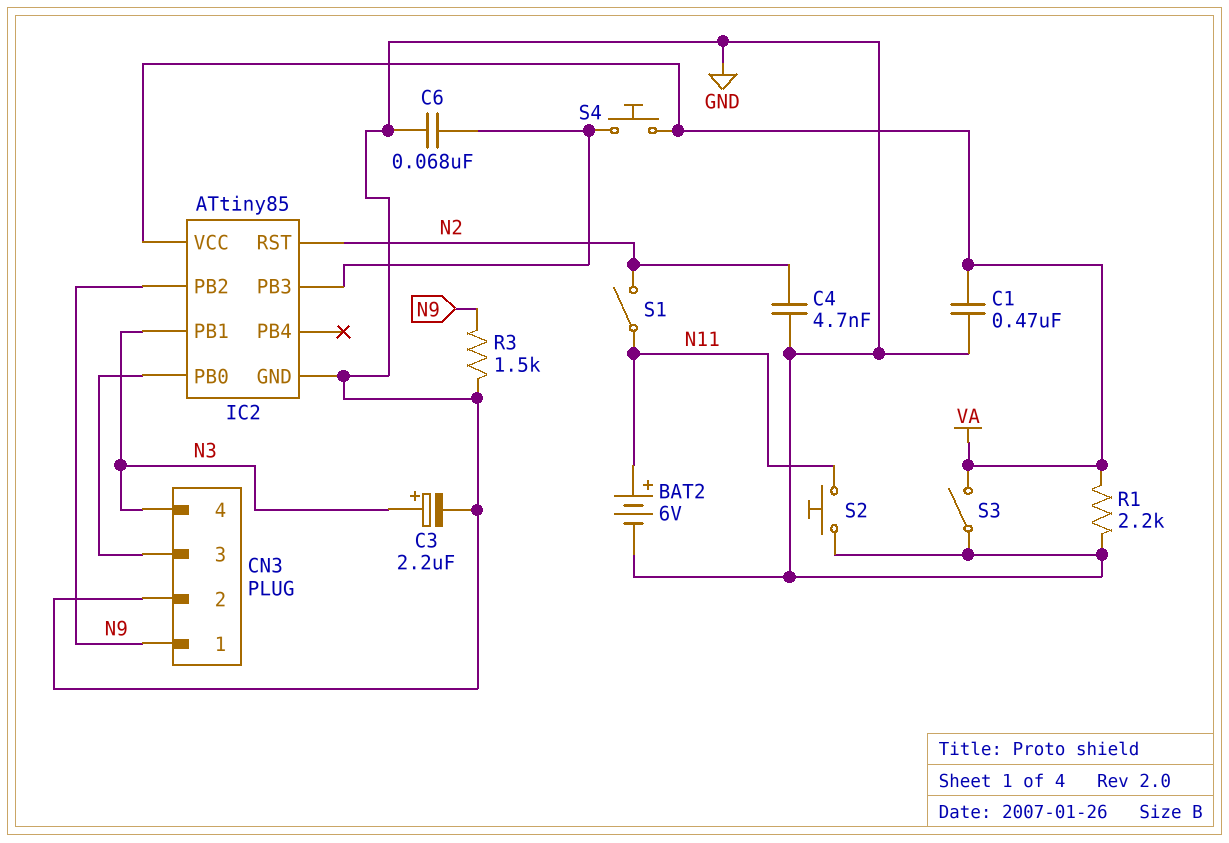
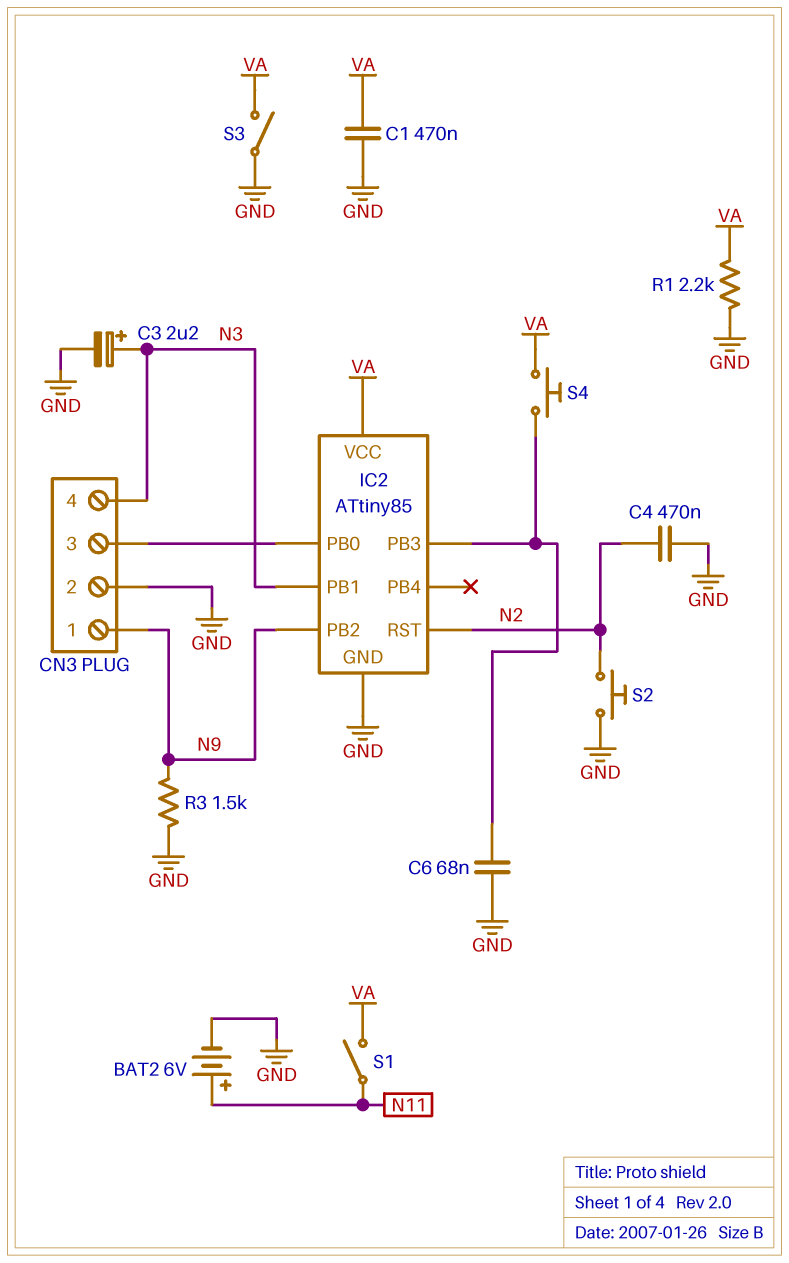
C4: 4.7nF (GND, N2) -> 470nF (GND, N2)
S1: switch (N2, N11) -> switch (N11, VA)
S2: button (GND, N11) -> button (GND, N2)

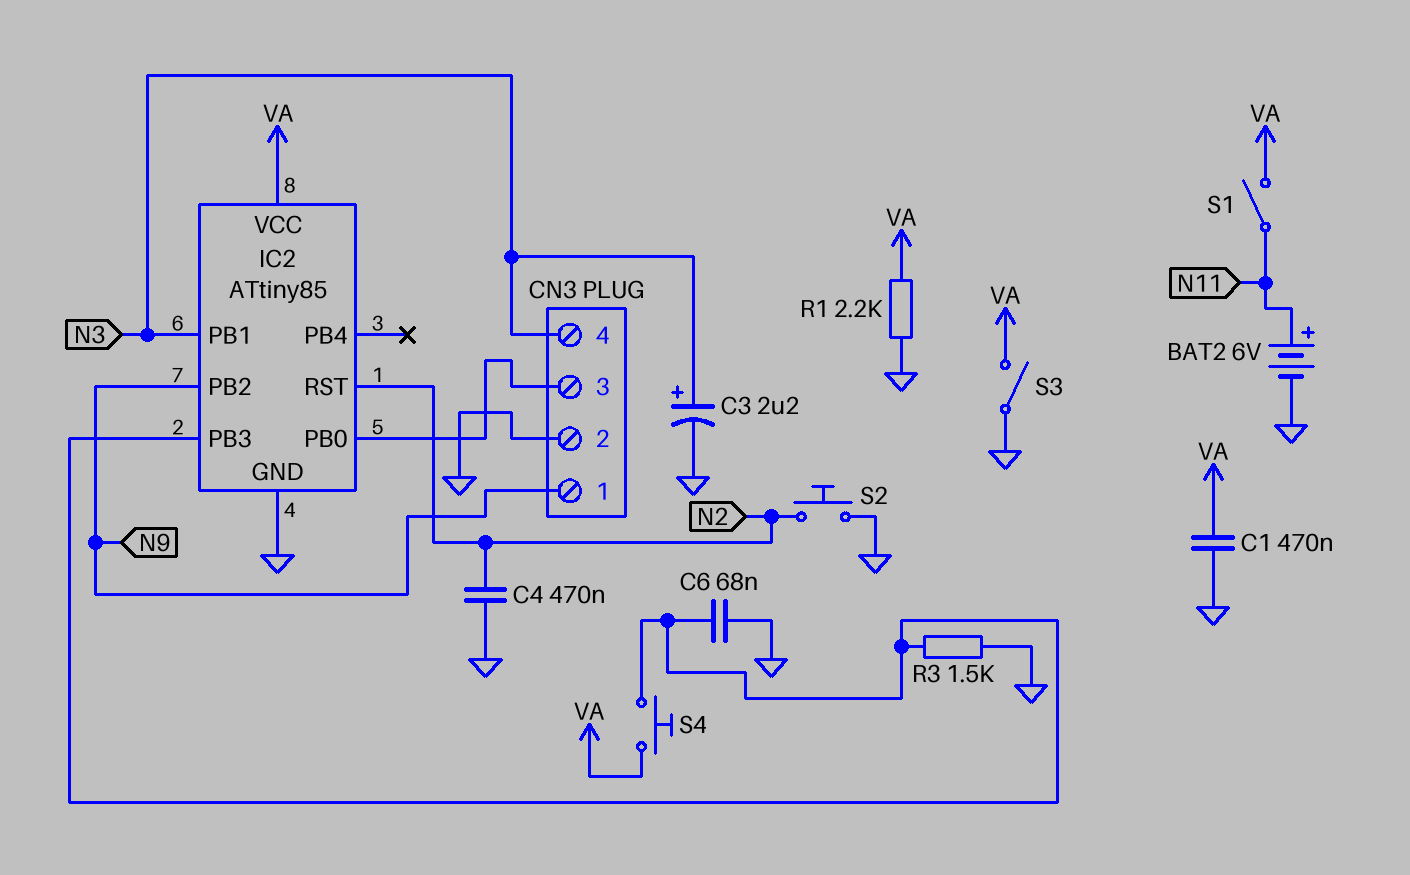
R3: 1.5k (GND, N9) -> 1.5k (GND, IC2/PB3)

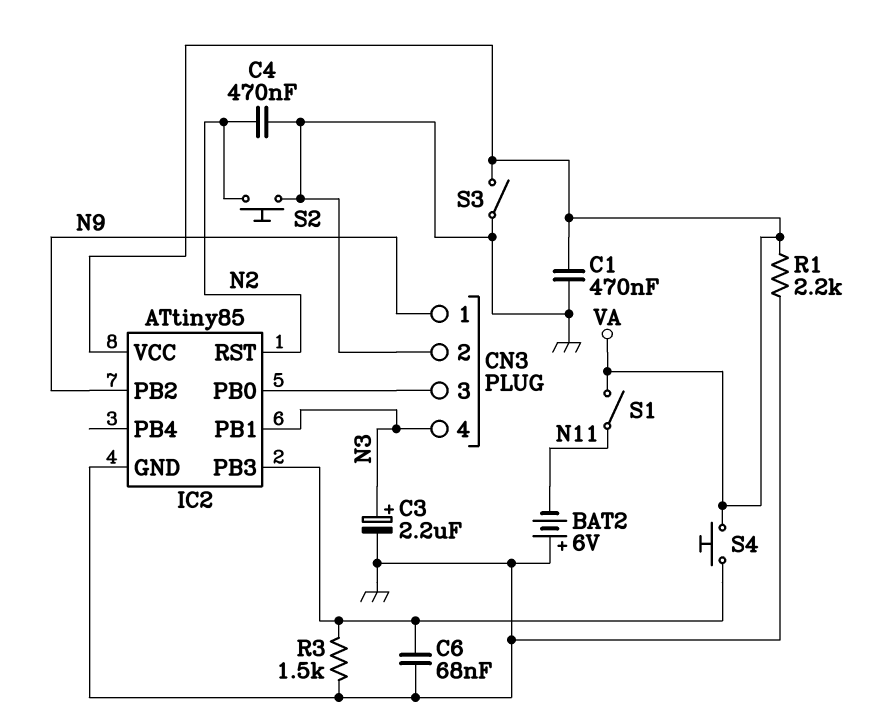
BAT2: 6V (plus N11, minus GND) -> 6V (plus GND, minus N11)

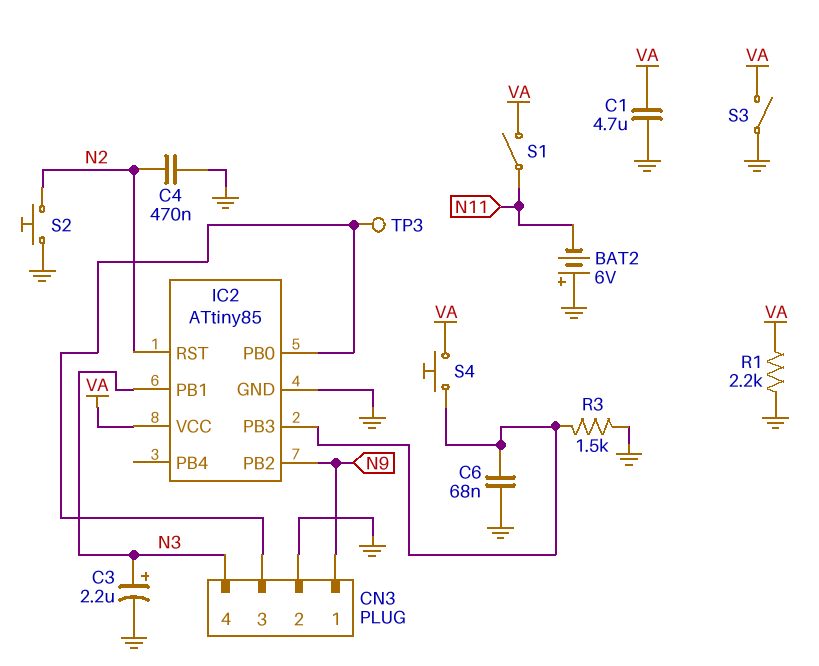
C1: 470nF (GND, VA) -> 4.7uF (GND, VA)
TP3: none -> test point (CN3/3)

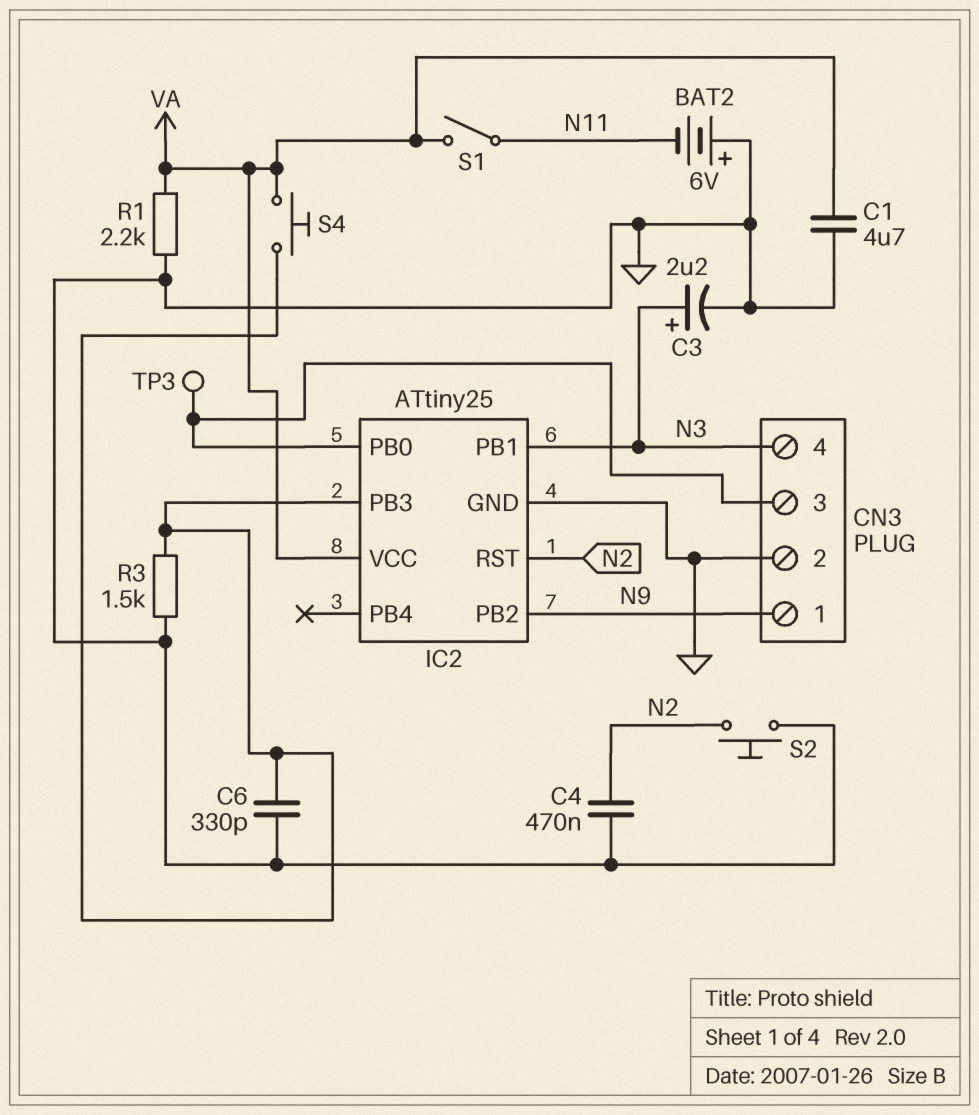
C6: 68nF (GND, IC2/PB3) -> 330pF (GND, IC2/PB3)
IC2: ATtiny85 -> ATtiny25
S3: switch (GND, VA) -> none

